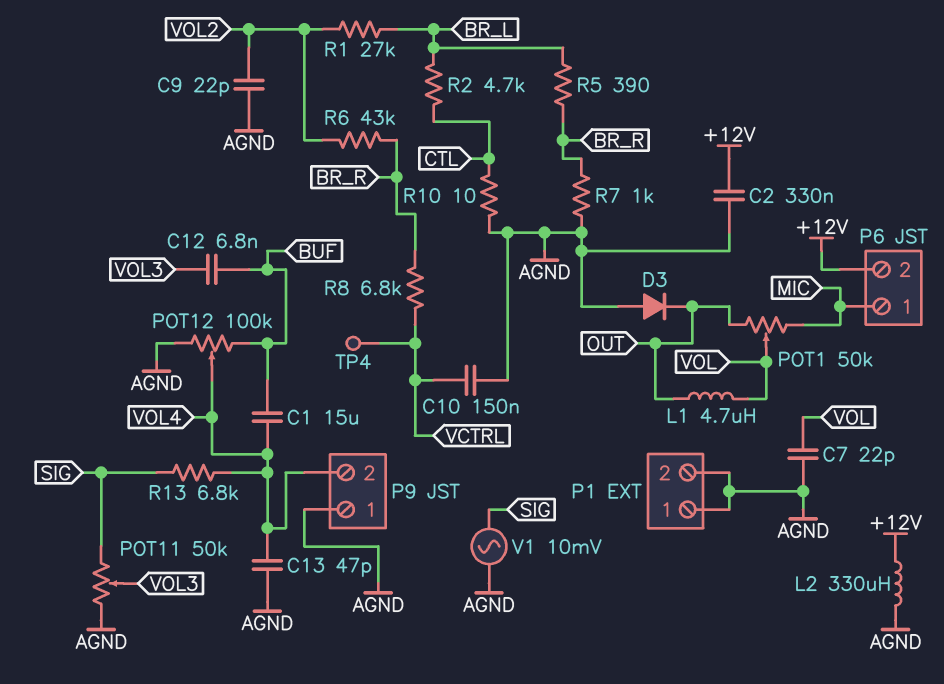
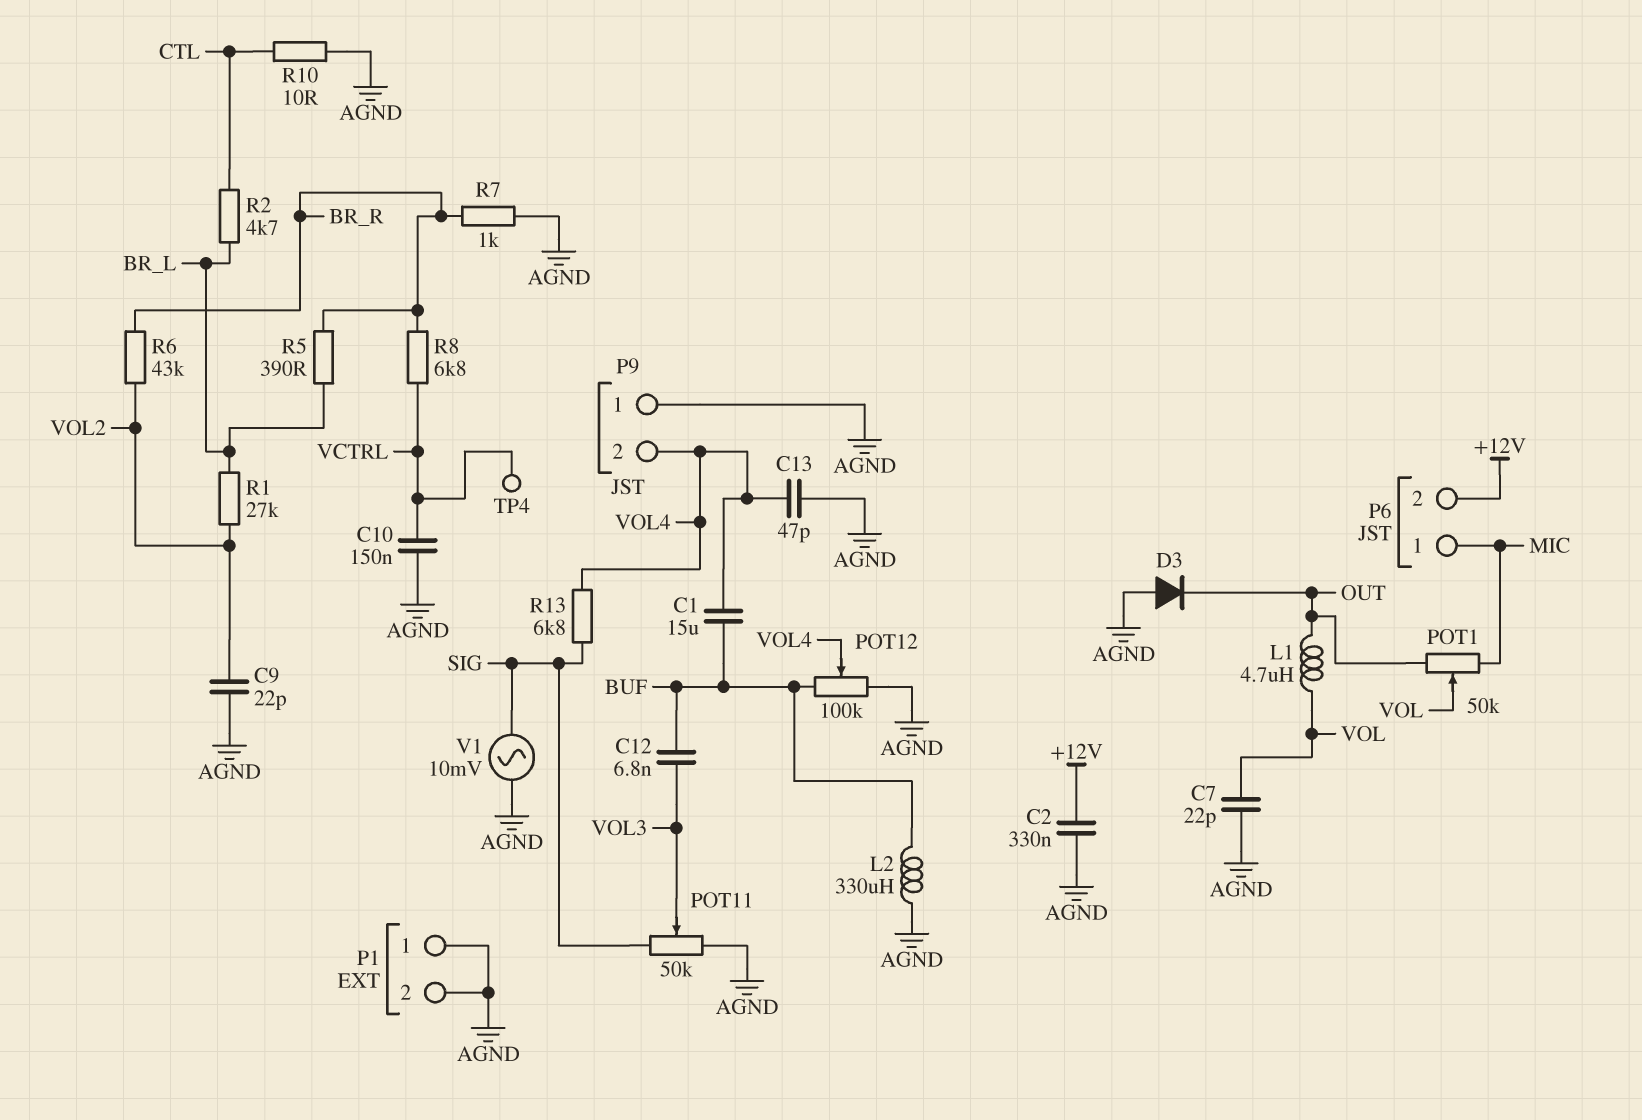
L2: 330uH (+12V, AGND) -> 330uH (AGND, BUF)

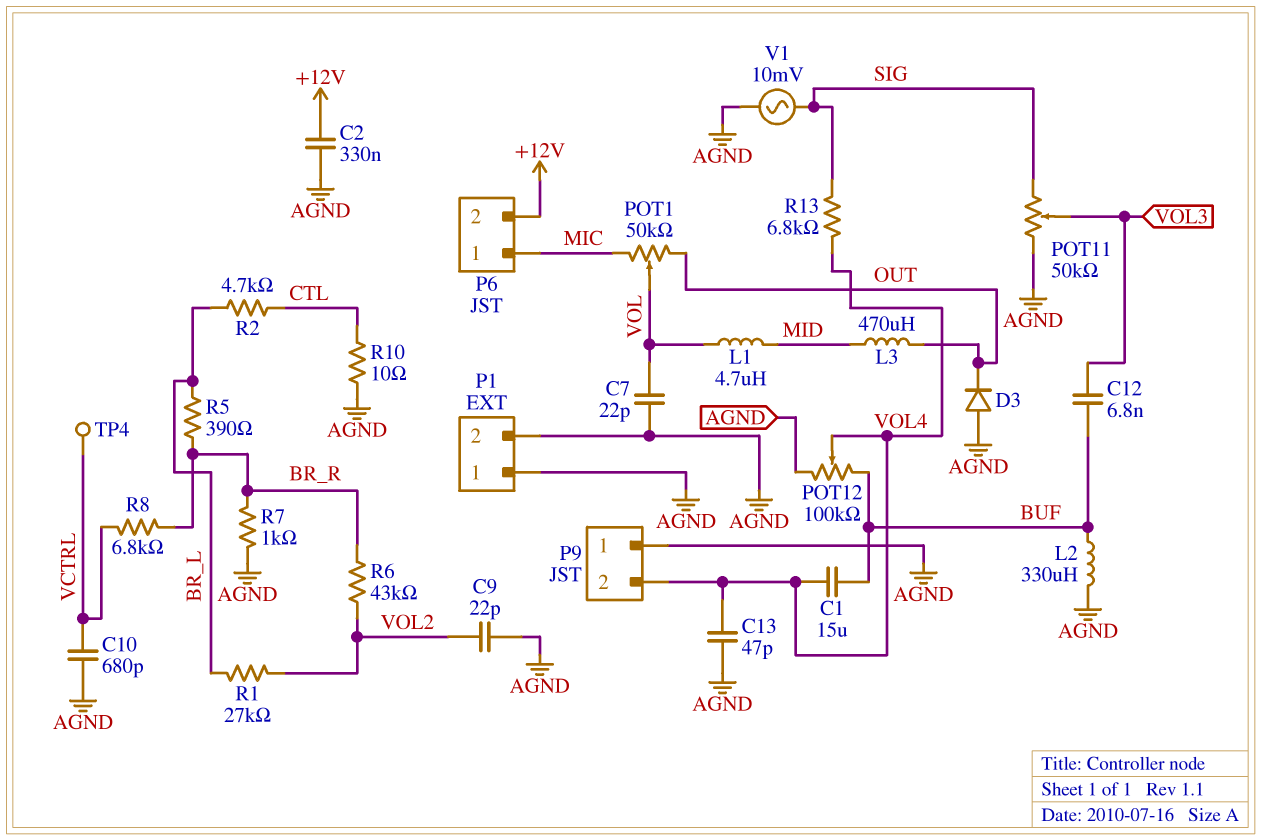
C10: 150nF (AGND, VCTRL) -> 680pF (AGND, VCTRL)
L1: 4.7uH (OUT, VOL) -> 4.7uH (MID, VOL)
L3: none -> 470uH (MID, OUT)

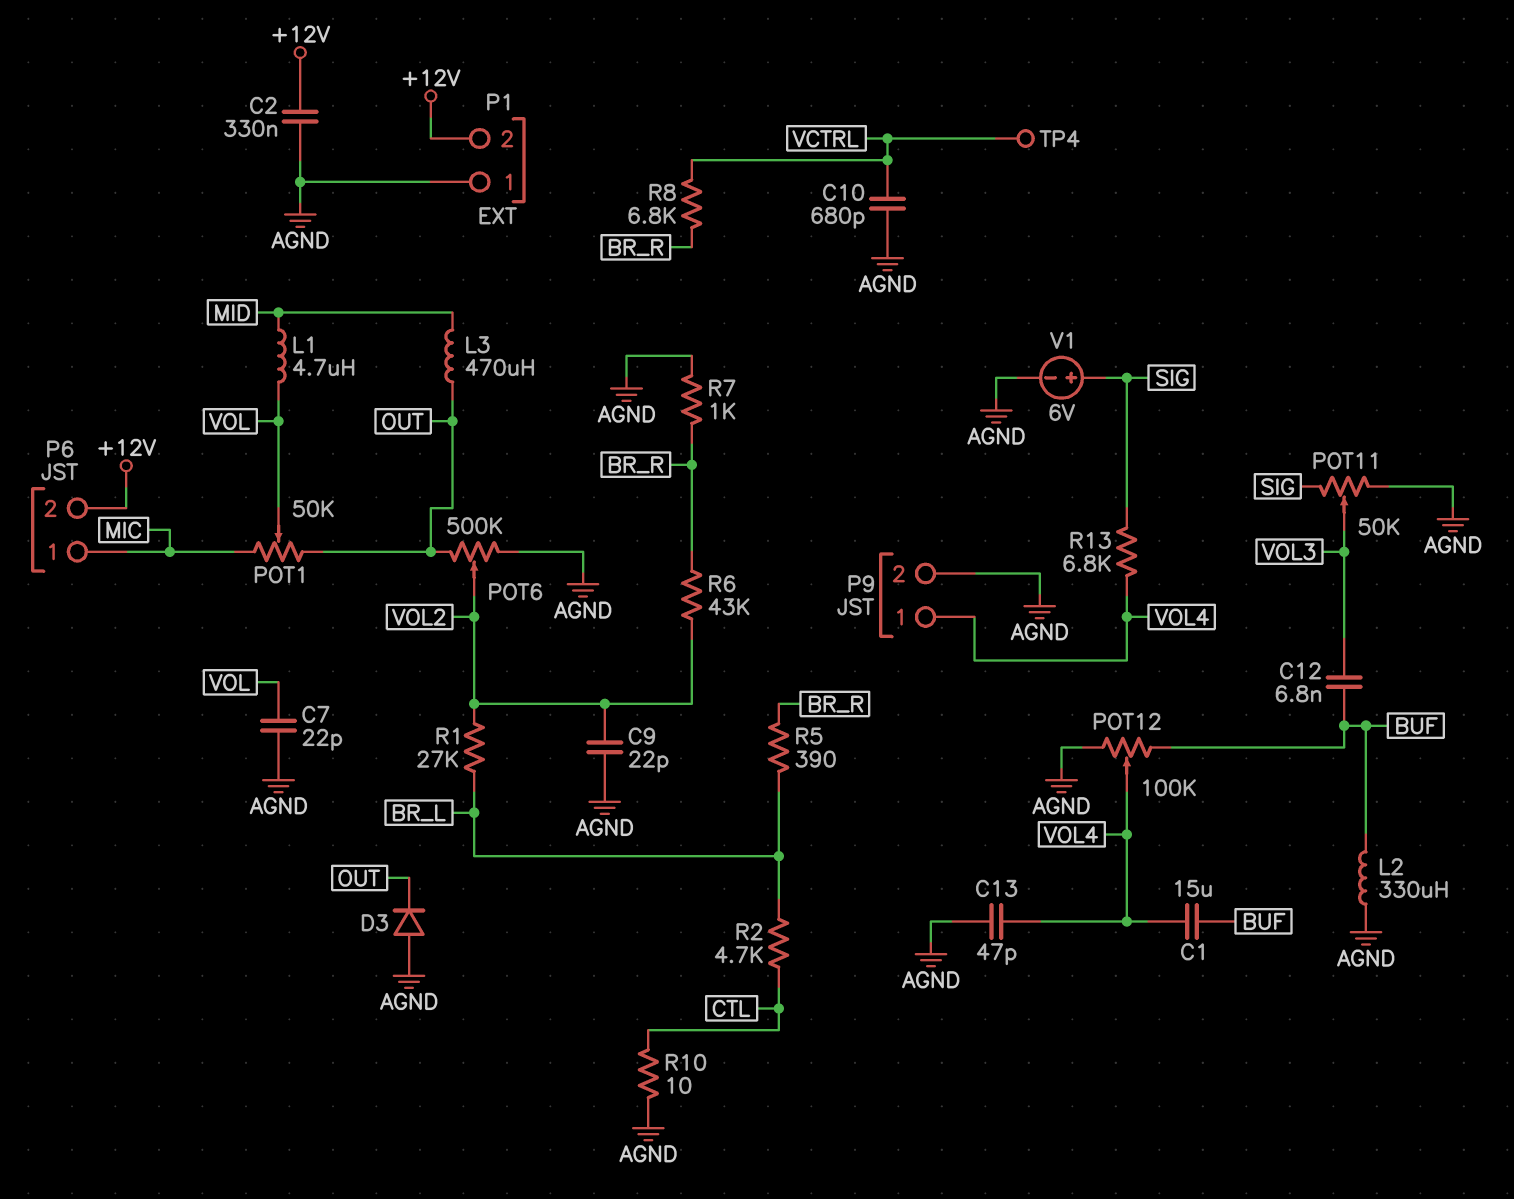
P1 pin 2: AGND -> +12V
P9 pin 1: AGND -> VOL4
P9 pin 2: VOL4 -> AGND
POT6: none -> 500k (AGND, OUT, wiper VOL2)
V1: AC 10mV (AGND, SIG) -> 6V (plus SIG, minus AGND)

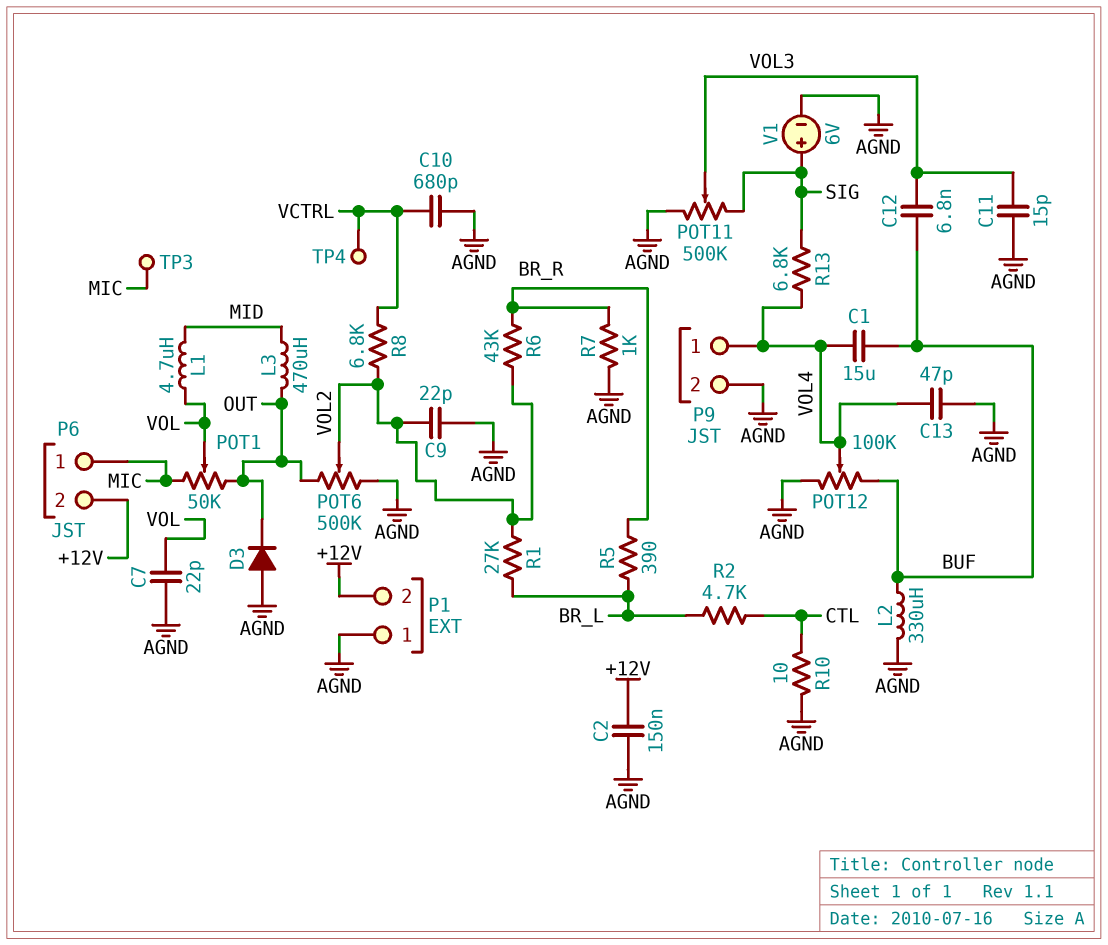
C2: 330nF (+12V, AGND) -> 150nF (+12V, AGND)
C11: none -> 15pF (AGND, VOL3)
POT11: 50k (AGND, SIG, wiper VOL3) -> 500k (AGND, SIG, wiper VOL3)
R8: 6.8k (BR_R, VCTRL) -> 6.8k (VCTRL, VOL2)
TP3: none -> test point (MIC)

